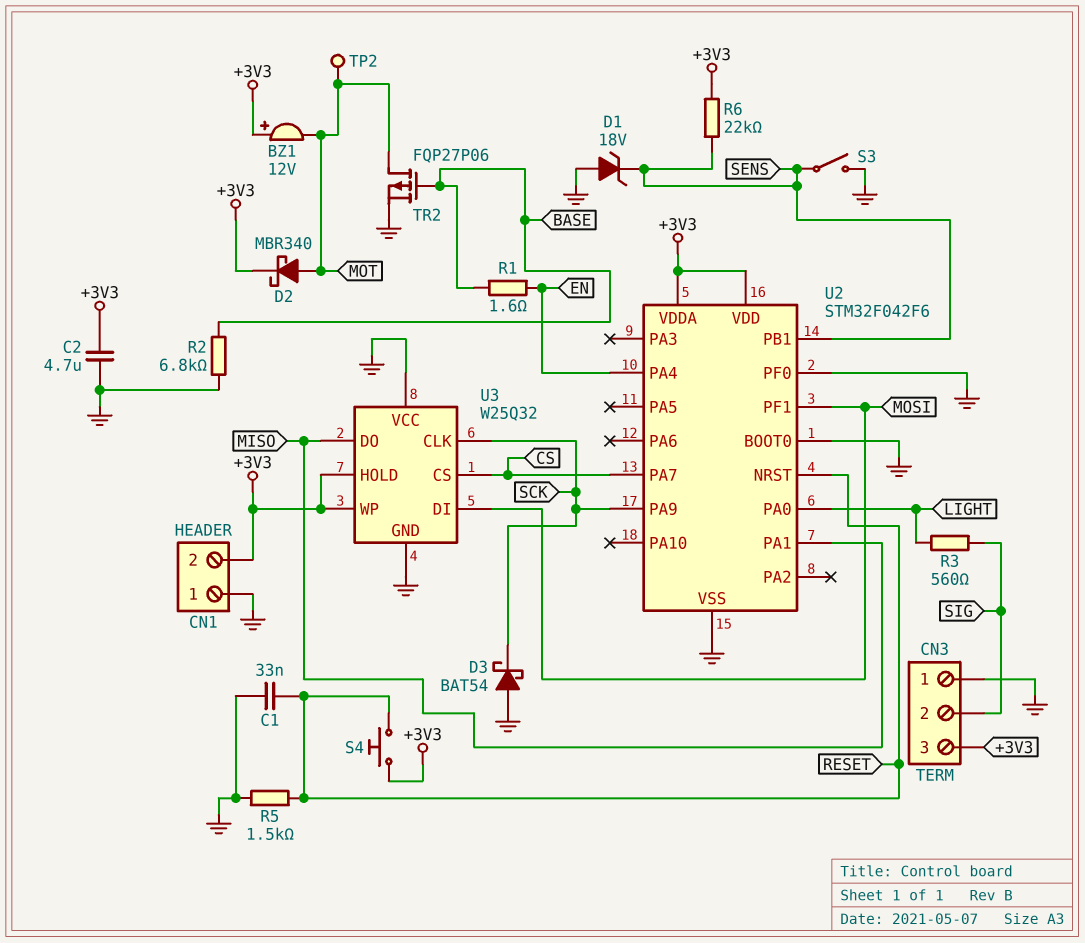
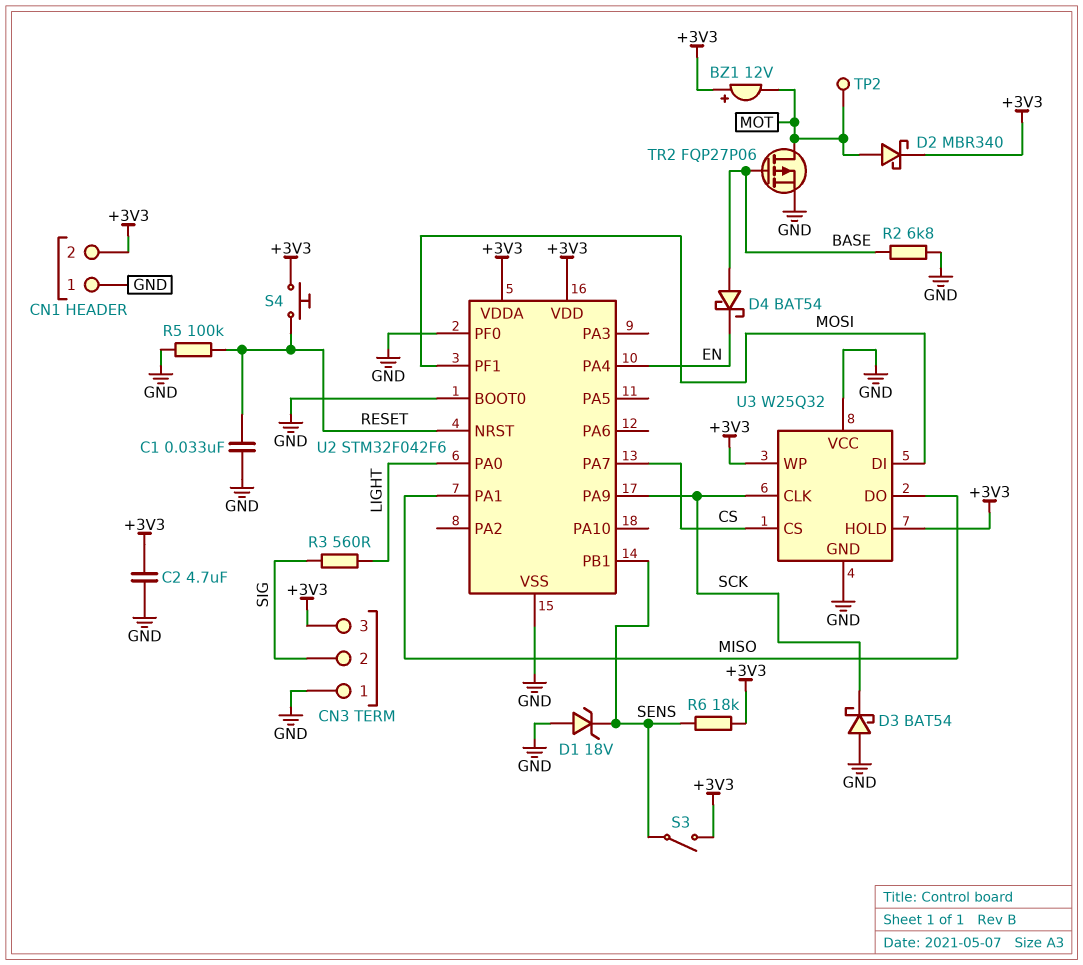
D4: none -> schottky BAT54 (A BASE, K EN)
R1: 1.6 (BASE, EN) -> none
R5: 1.5k (GND, RESET) -> 100k (GND, RESET)
R6: 22k (+3V3, SENS) -> 18k (+3V3, SENS)
S3: switch (GND, SENS) -> switch (+3V3, SENS)

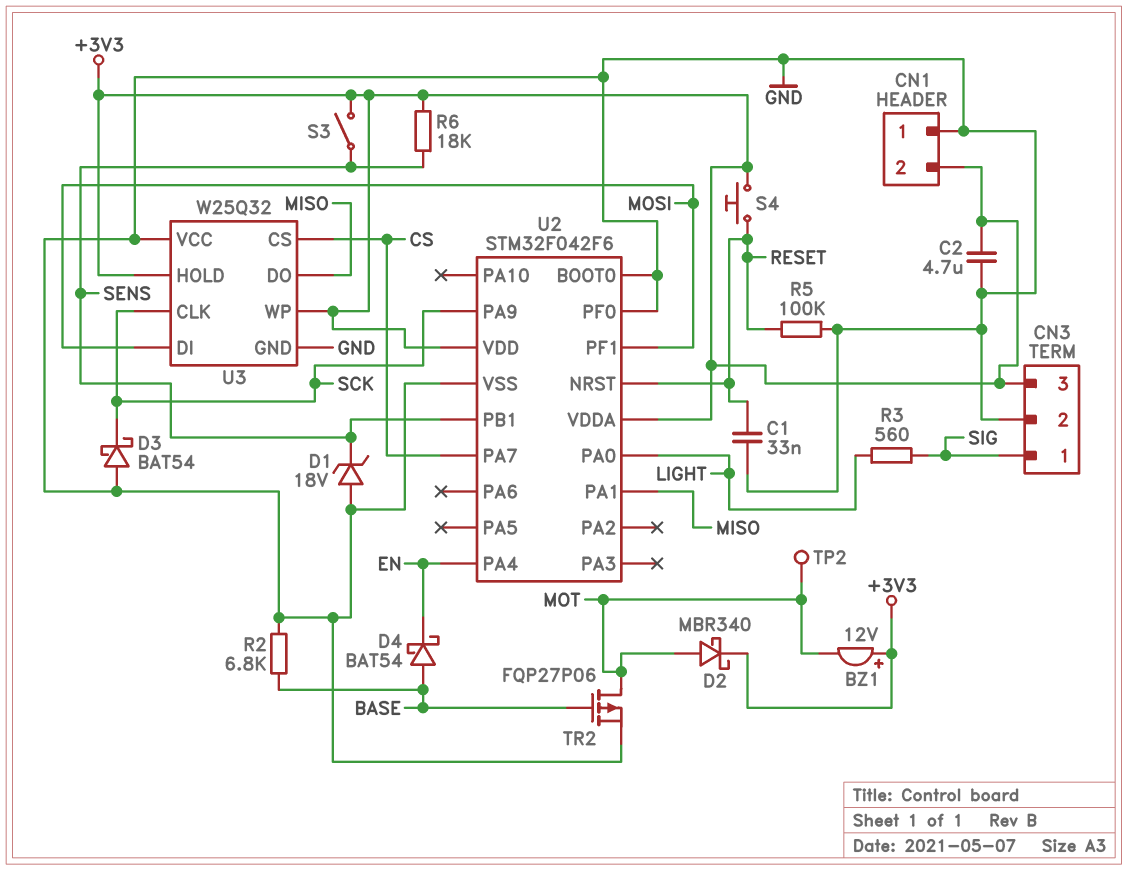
CN3 pin 1: GND -> SIG
CN3 pin 2: SIG -> GND

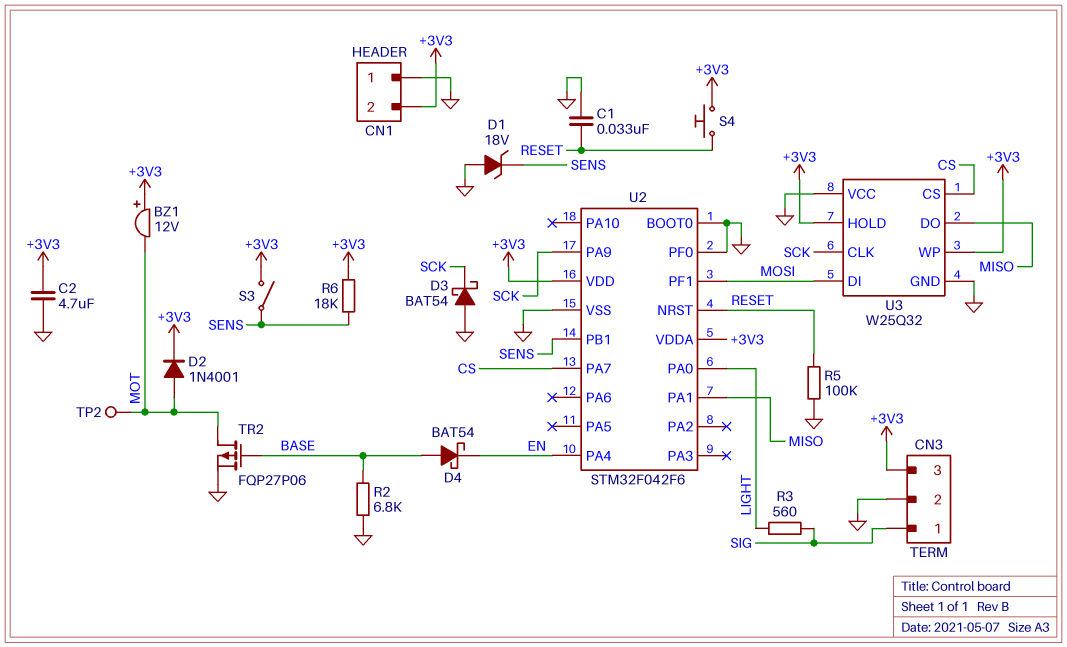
D2: schottky MBR340 (A MOT, K +3V3) -> diode 1N4001 (A MOT, K +3V3)

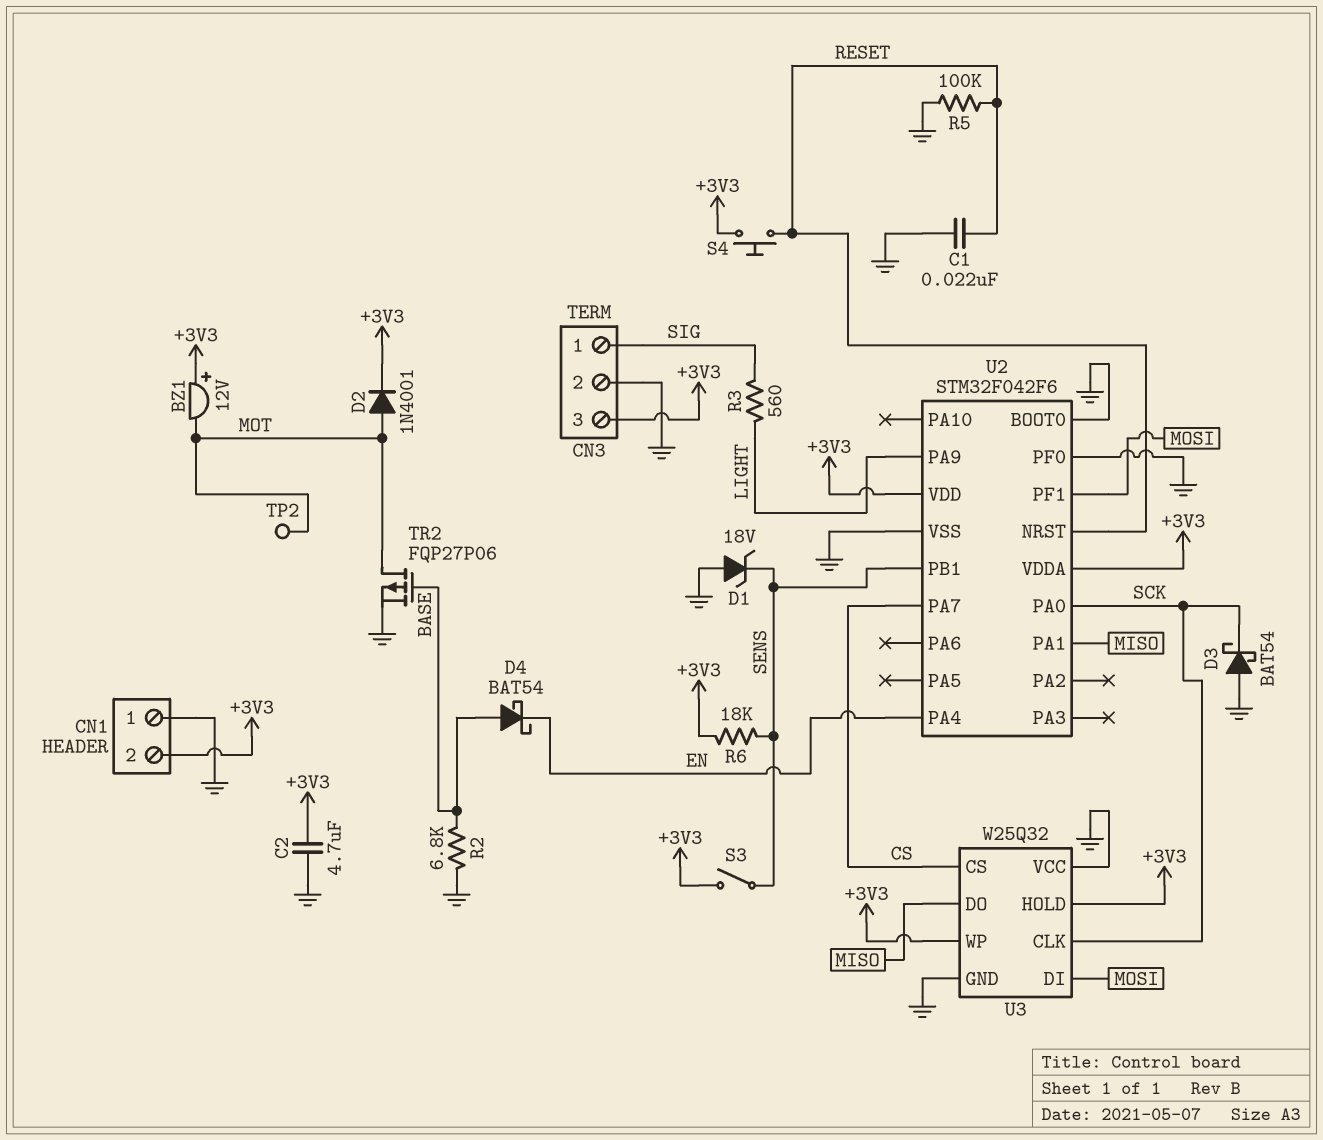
C1: 33nF (GND, RESET) -> 22nF (GND, RESET)
U2 pin PA0: LIGHT -> SCK
U2 pin PA9: SCK -> LIGHT

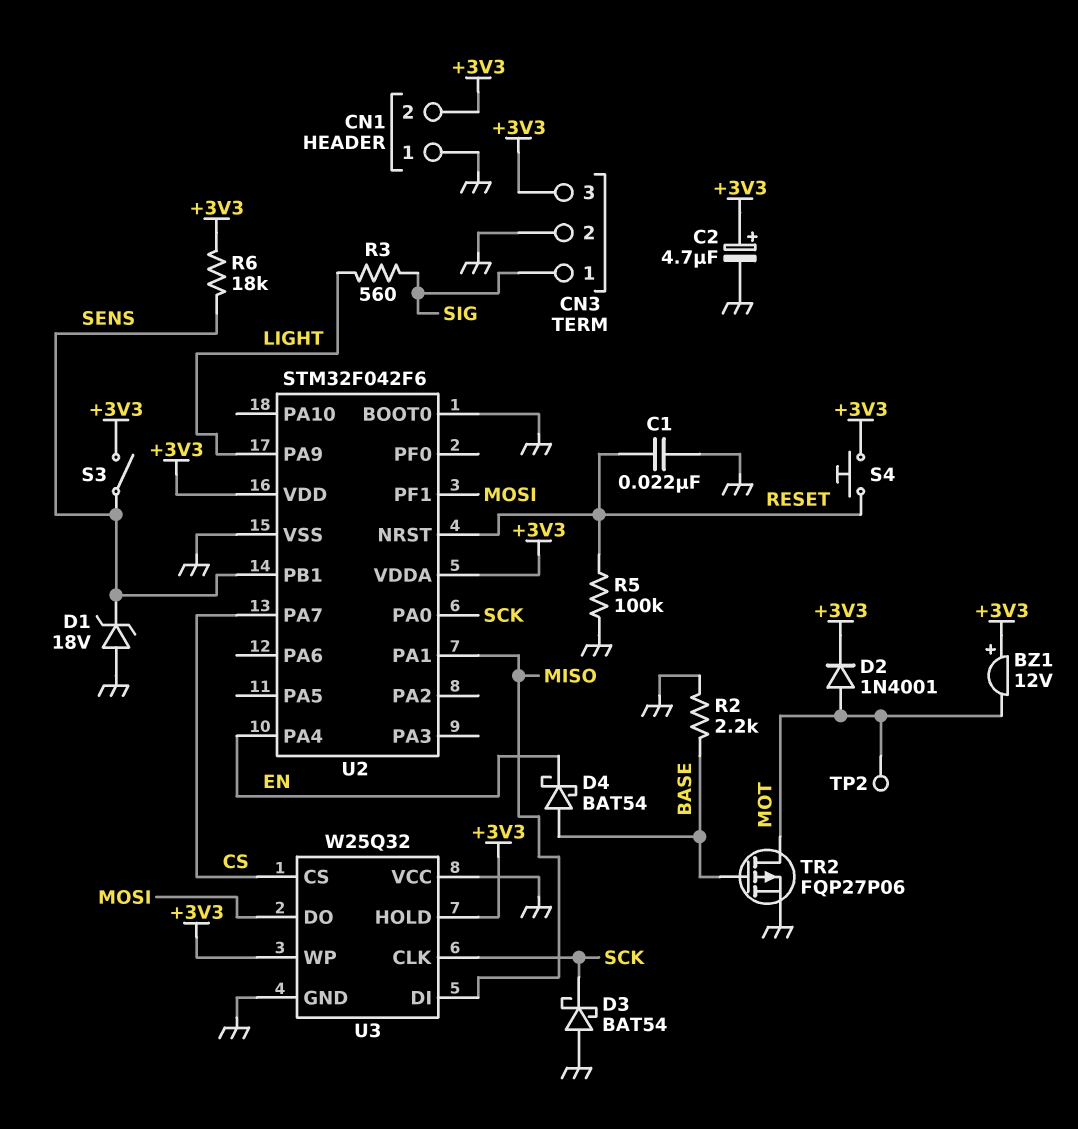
C2: 4.7uF (+3V3, GND) -> 4.7uF (plus +3V3, minus GND)
R2: 6.8k (BASE, GND) -> 2.2k (BASE, GND)
U2 pin PF0: GND -> none
U3 pin DI: MOSI -> MISO
U3 pin DO: MISO -> MOSI

